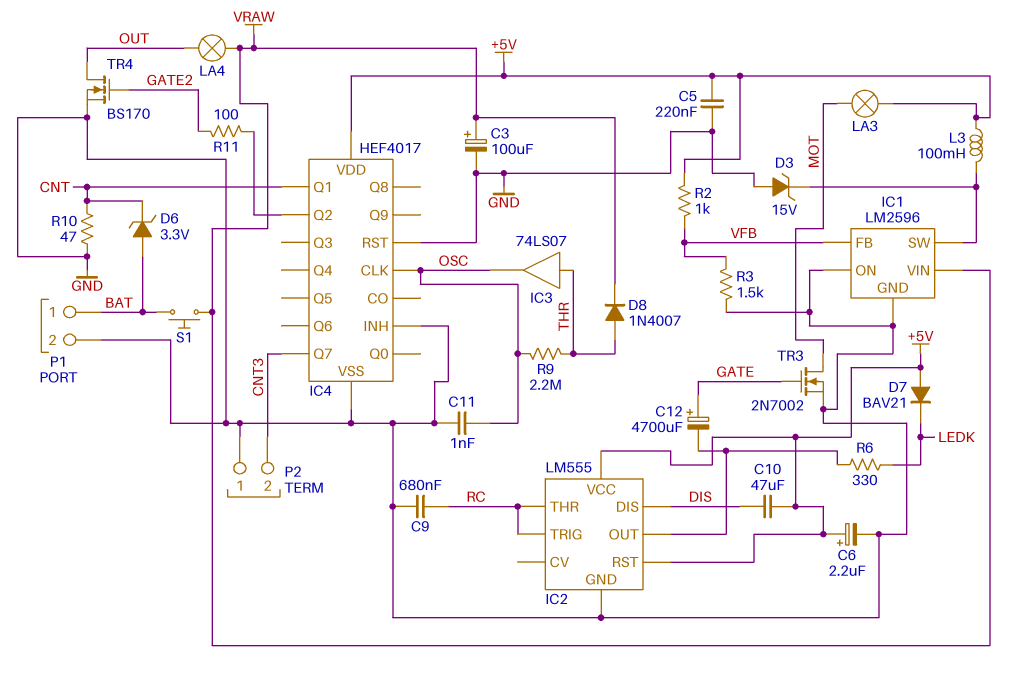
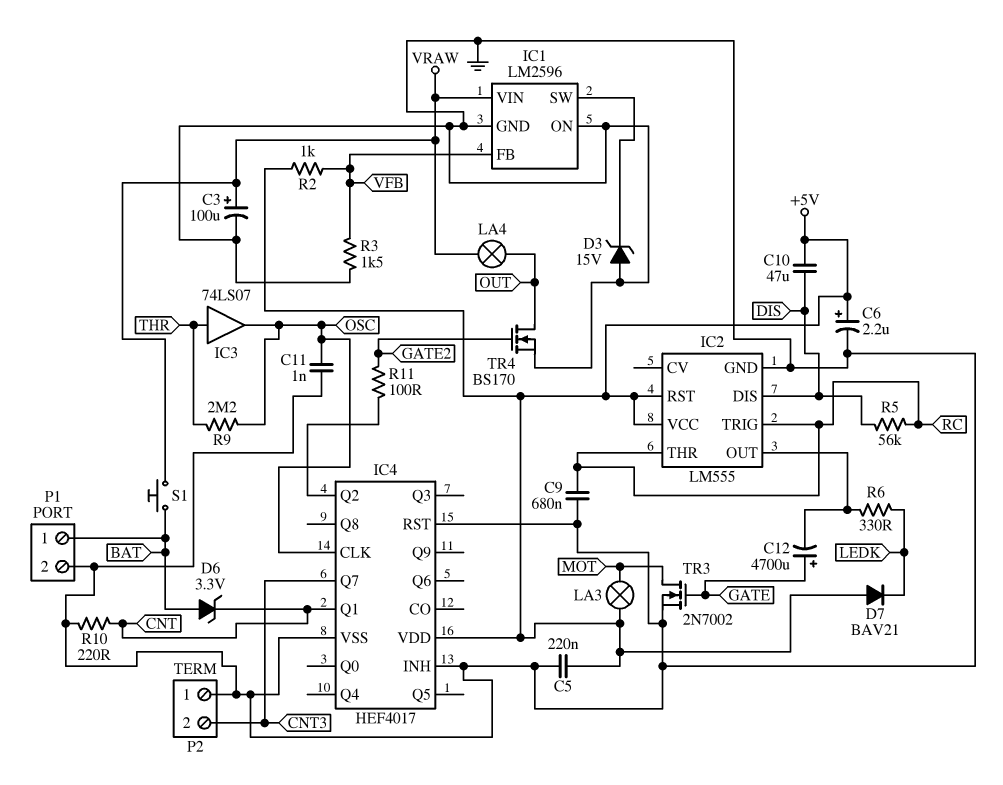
D8: diode 1N4007 (A THR, K VRAW) -> none
L3: 100mH (+5V, IC1/SW) -> none
R5: none -> 56k (DIS, RC)
R10: 47 (CNT, GND) -> 220 (CNT, GND)

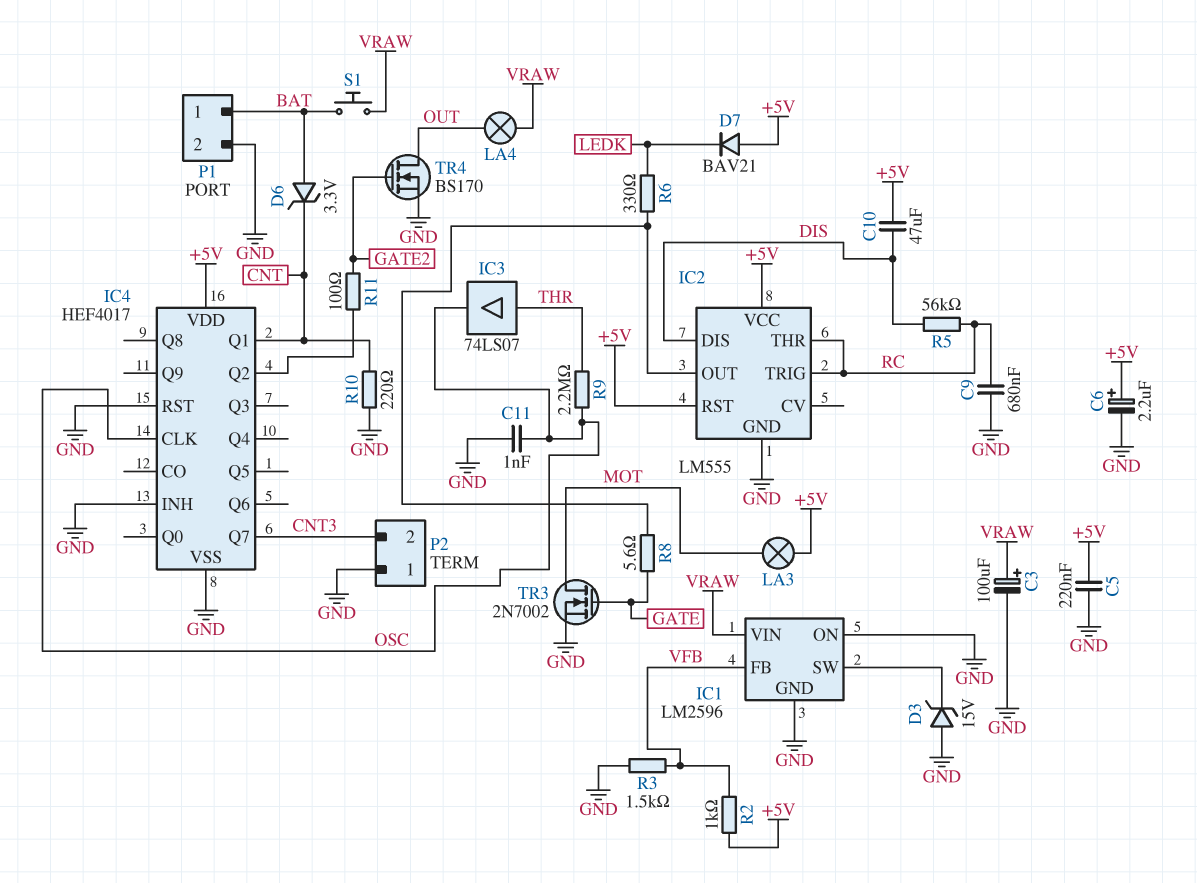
C12: 4700uF (plus GATE, minus IC2/OUT) -> none
R8: none -> 5.6 (GATE, IC2/OUT)

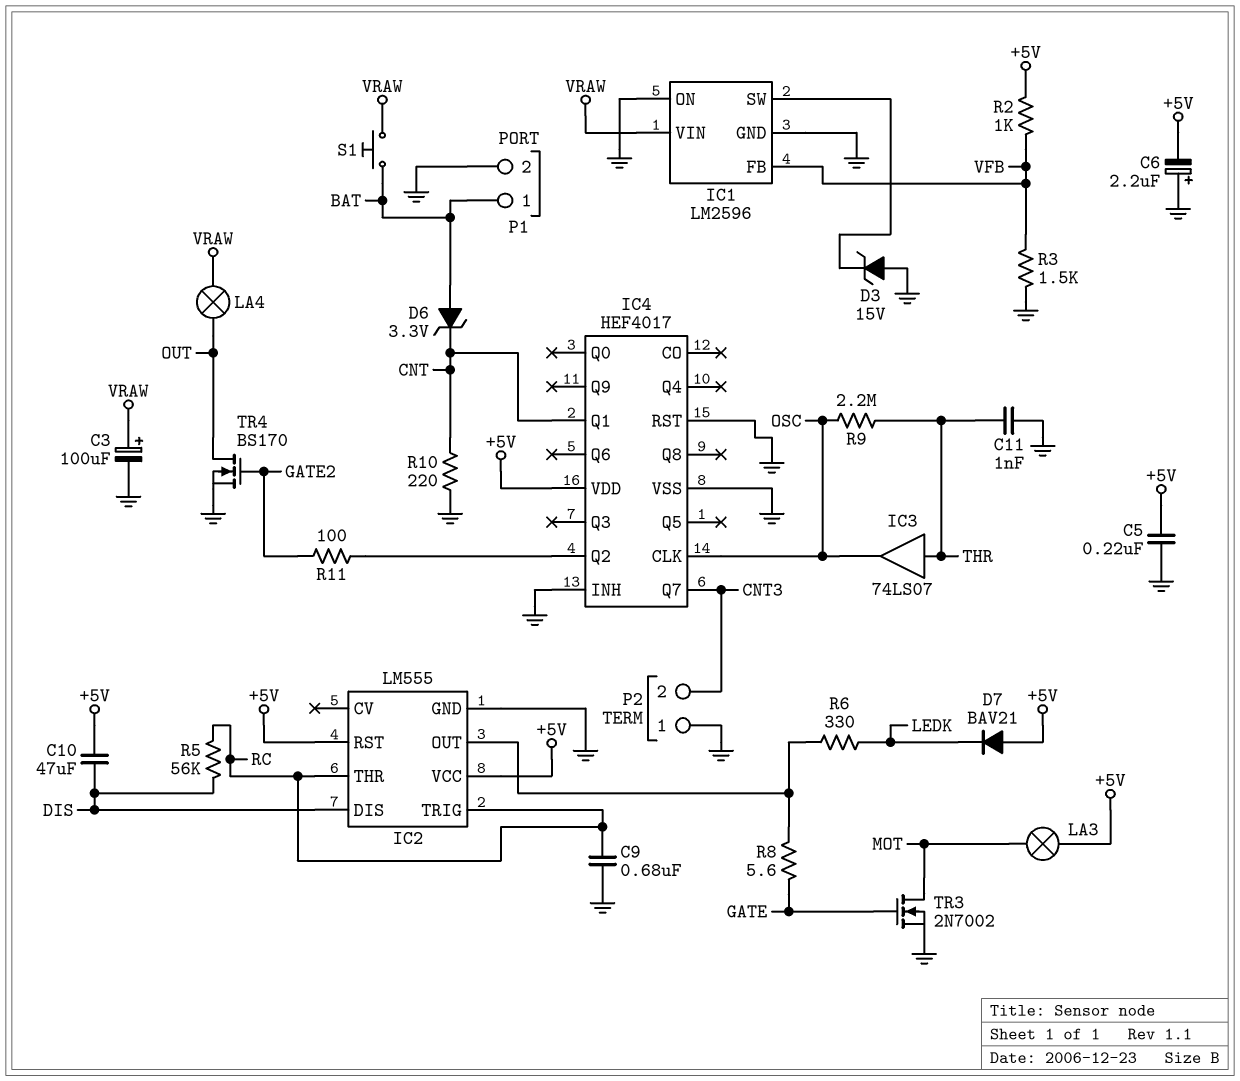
C6: 2.2uF (plus +5V, minus GND) -> 2.2uF (plus GND, minus +5V)
C11: 1nF (GND, OSC) -> 1nF (GND, THR)

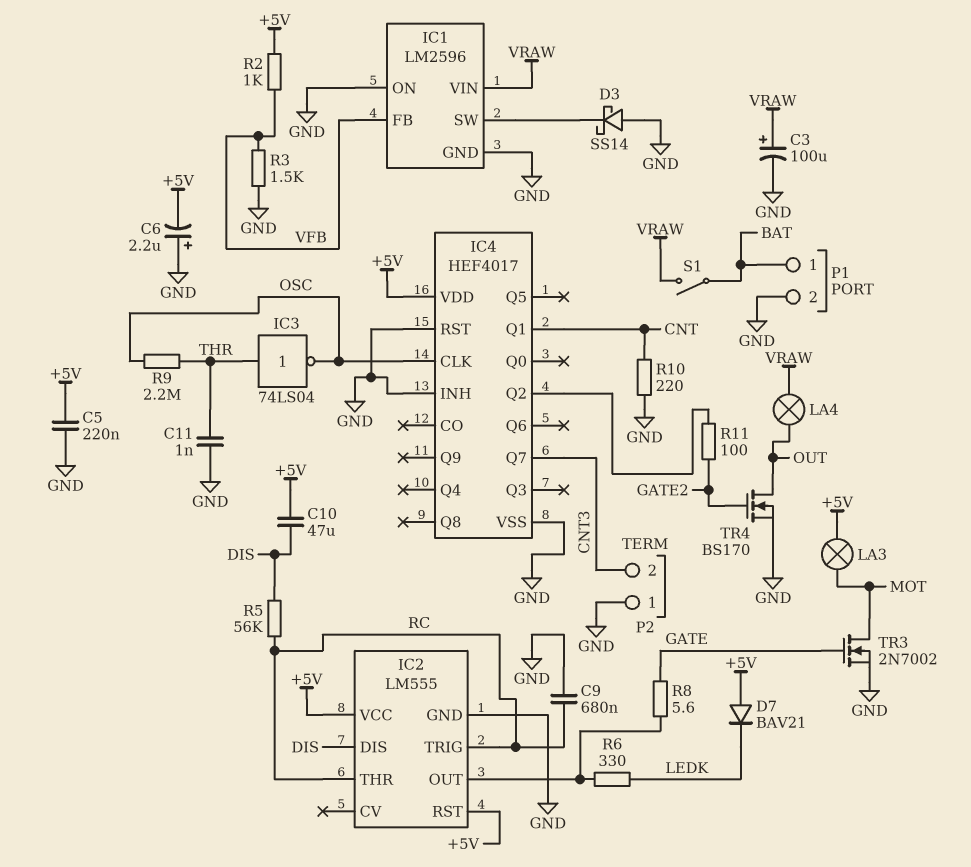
D3: zener 15V (A GND, K IC1/SW) -> schottky SS14 (A GND, K IC1/SW)
D6: zener 3.3V (A BAT, K CNT) -> none
IC3: buffer 74LS07 (in THR, out OSC) -> NOT 74LS04 (in THR, out OSC)
S1: button (BAT, VRAW) -> switch (BAT, VRAW)

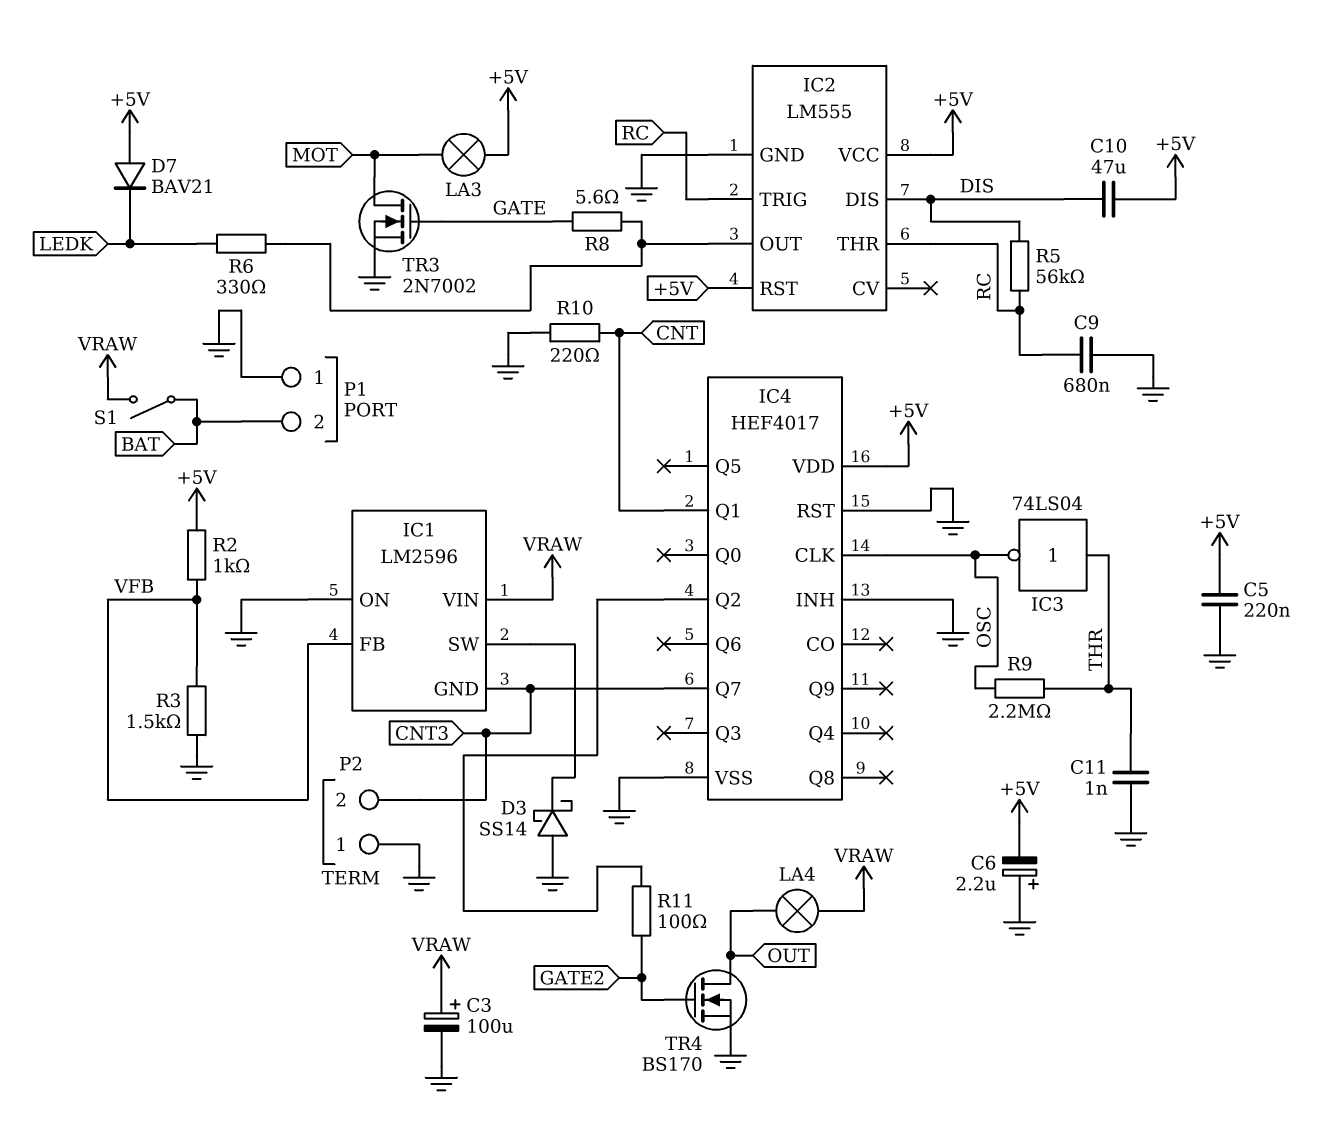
IC1 pin GND: GND -> CNT3
P1 pin 1: BAT -> GND
P1 pin 2: GND -> BAT

